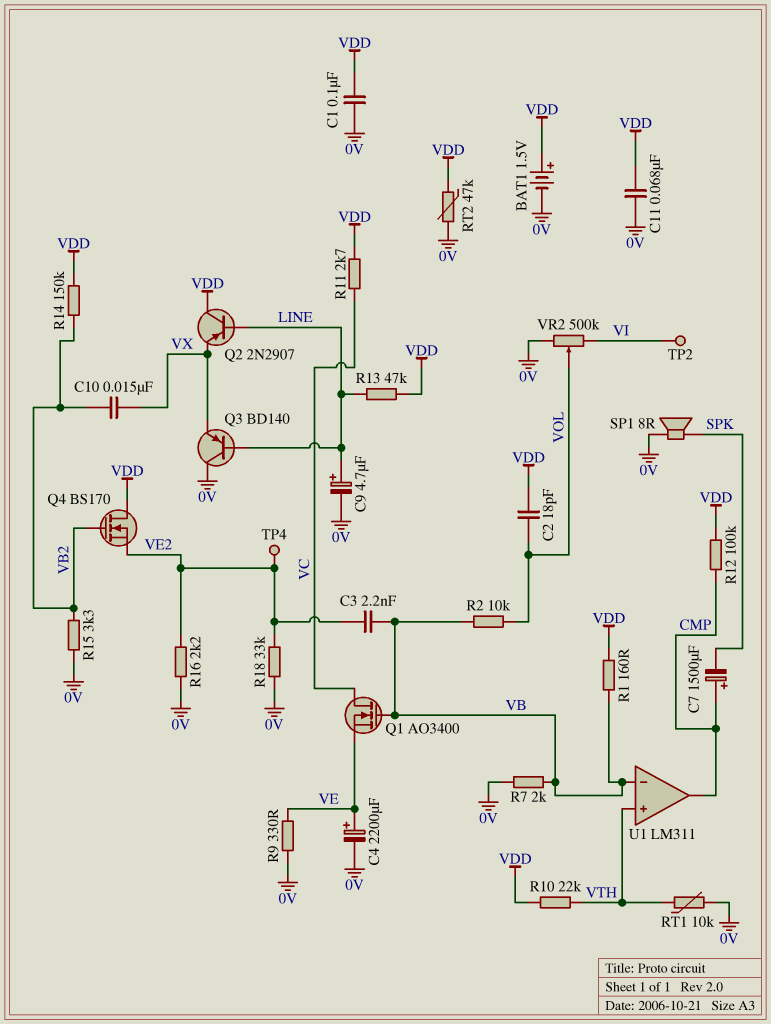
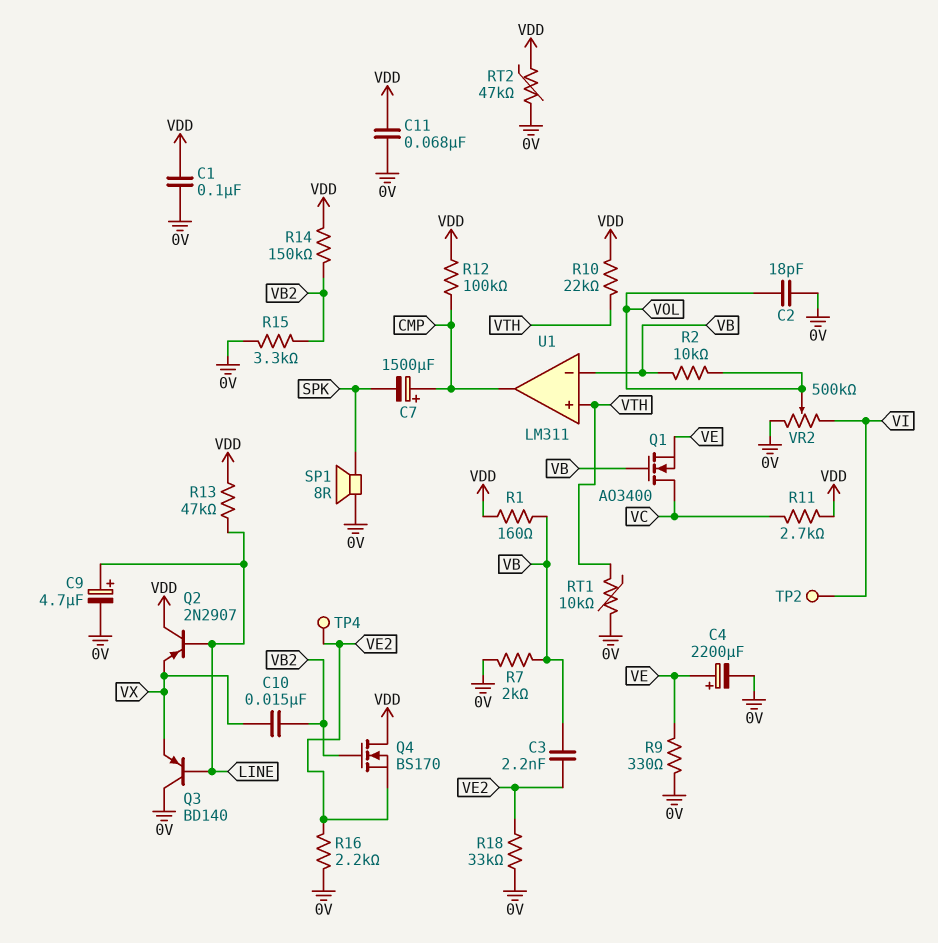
BAT1: 1.5V (plus VDD, minus 0V) -> none
C2: 18pF (VDD, VOL) -> 18pF (0V, VOL)

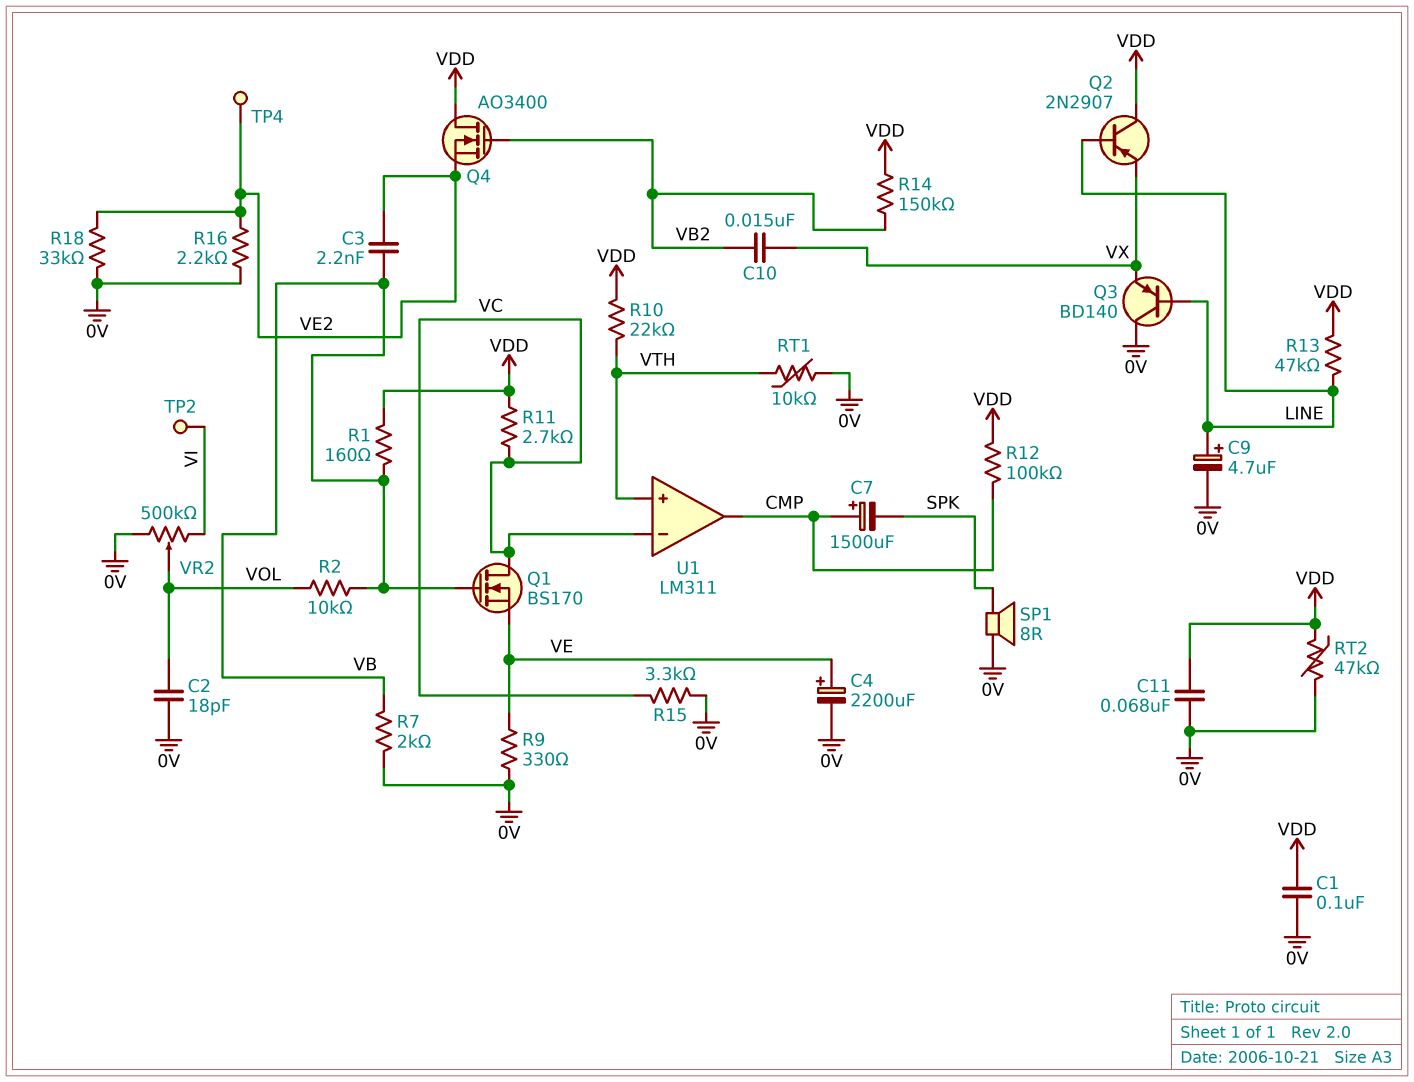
Q1: NMOS AO3400 (G VB, D VC, S VE) -> NMOS BS170 (G VB, D VC, S VE)
Q4: NMOS BS170 (G VB2, D VDD, S VE2) -> NMOS AO3400 (G VB2, D VDD, S VE2)
R15: 3.3k (0V, VB2) -> 3.3k (0V, VC)
U1 pin in-: VB -> VC

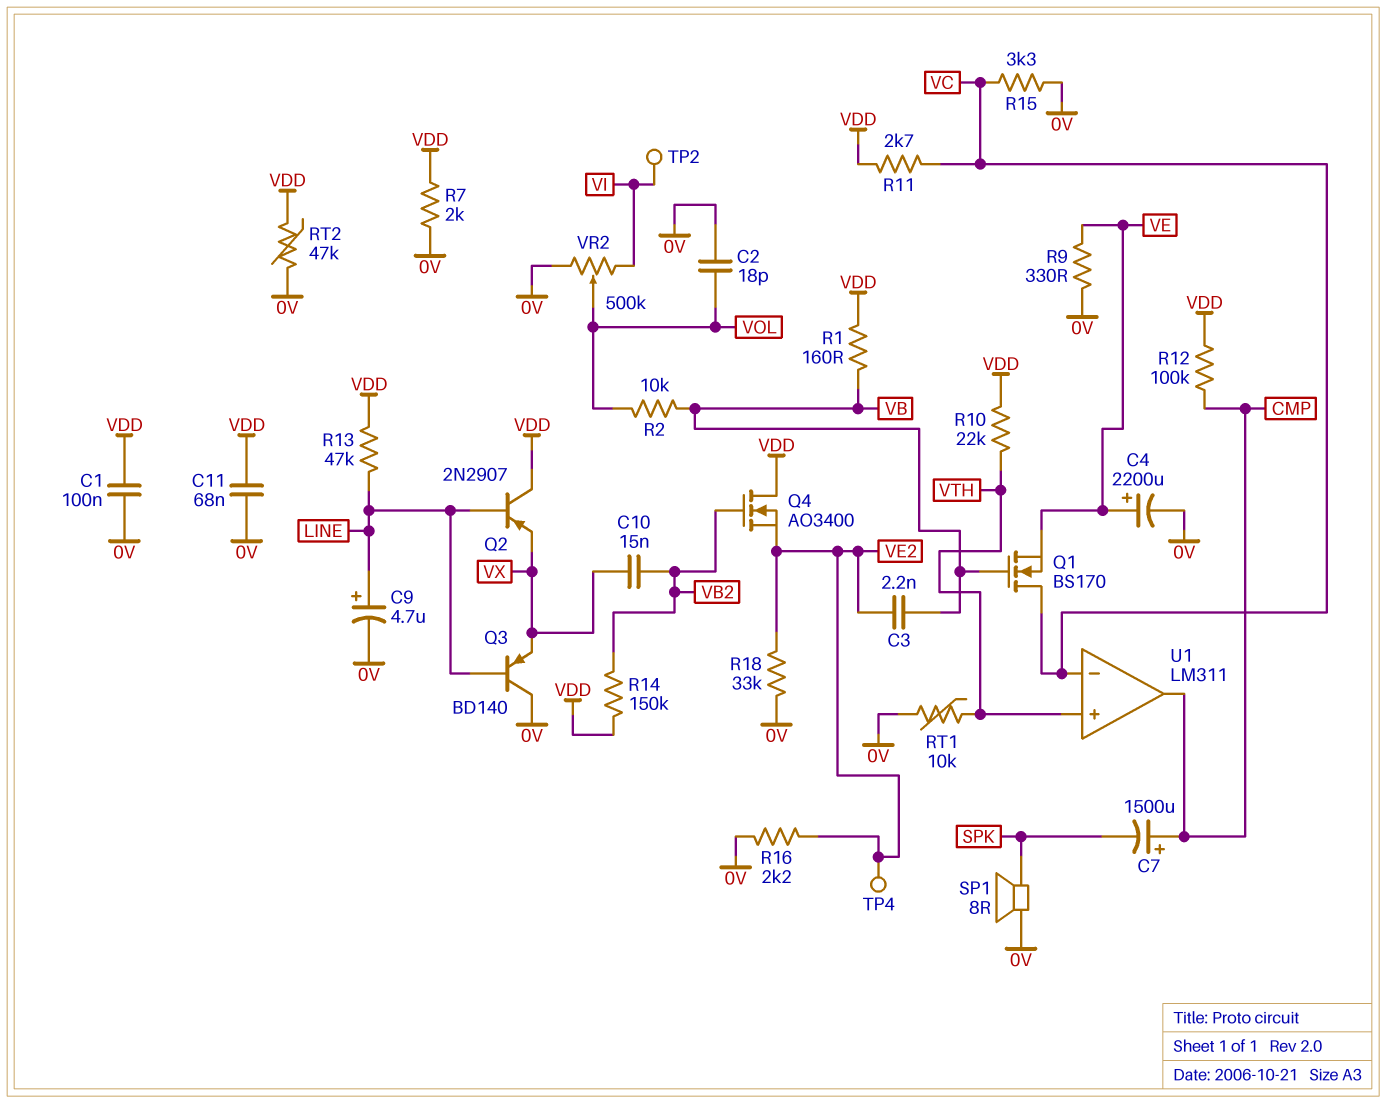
R7: 2k (0V, VB) -> 2k (0V, VDD)

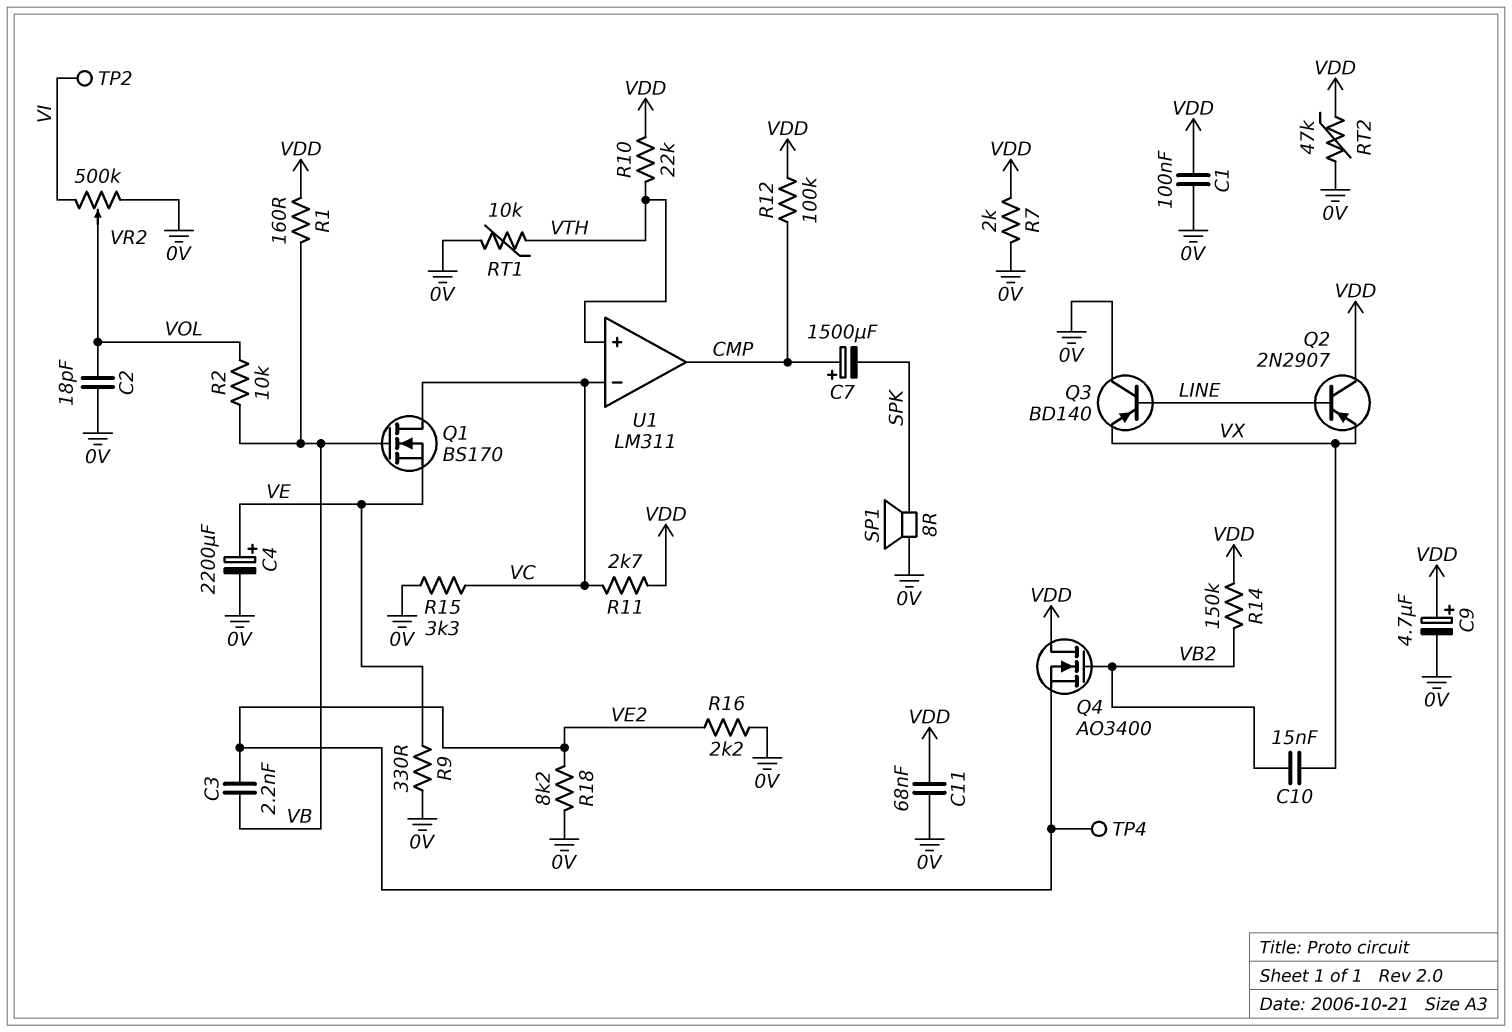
C9: 4.7uF (plus LINE, minus 0V) -> 4.7uF (plus VDD, minus 0V)
R13: 47k (LINE, VDD) -> none
R18: 33k (0V, VE2) -> 8.2k (0V, VE2)

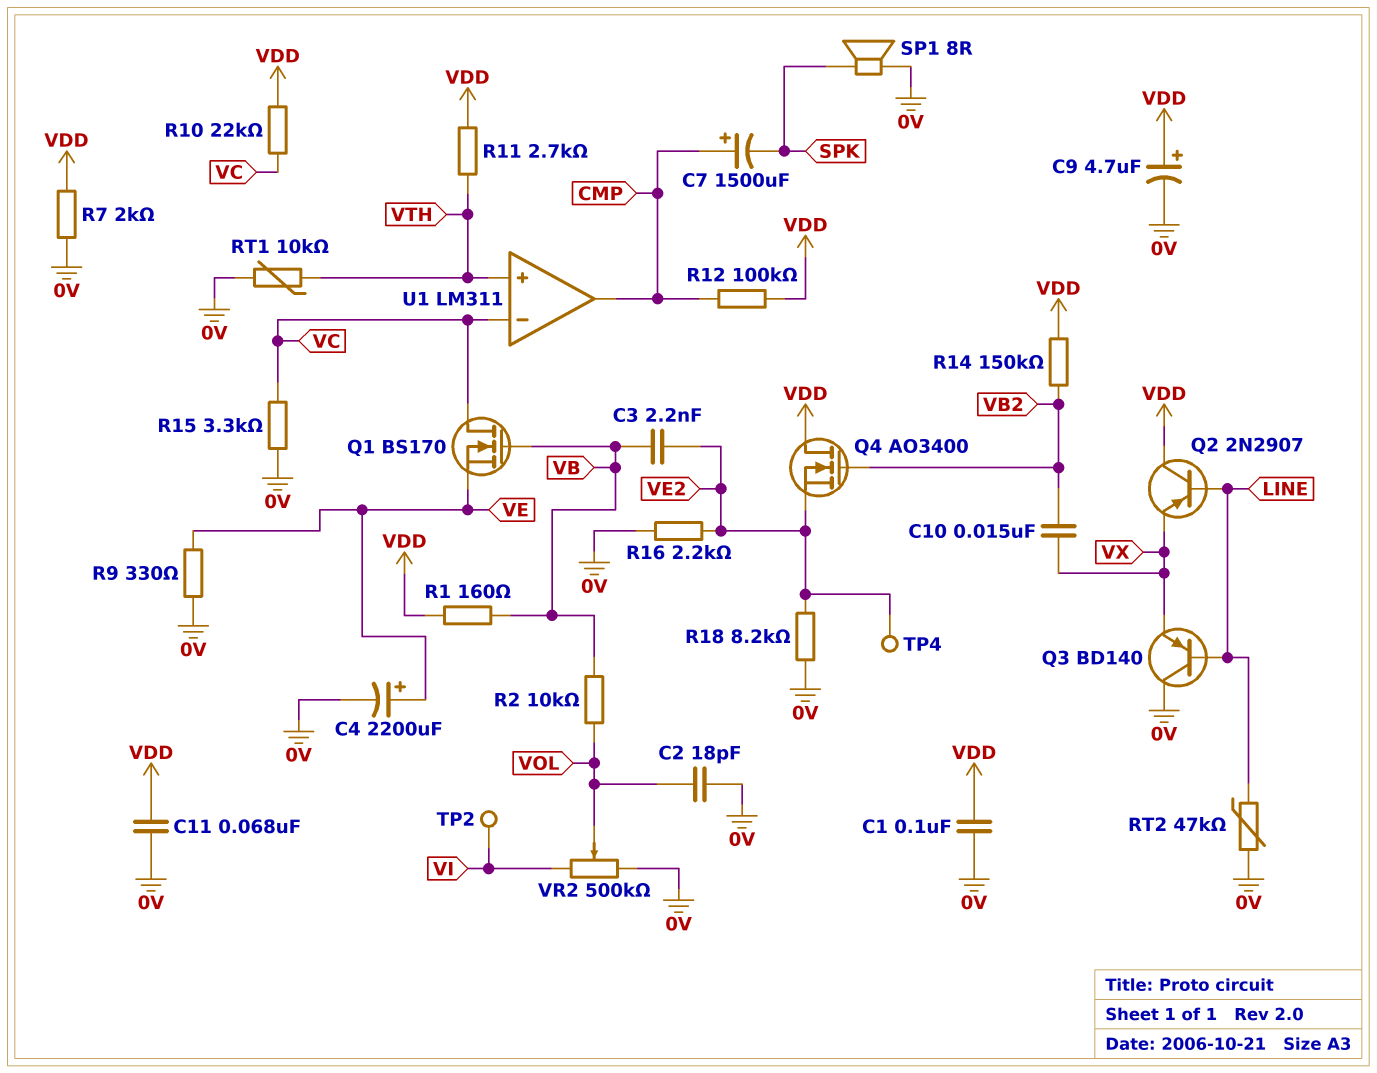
R10: 22k (VDD, VTH) -> 22k (VC, VDD)
R11: 2.7k (VC, VDD) -> 2.7k (VDD, VTH)
RT2: 47k (0V, VDD) -> 47k (0V, LINE)

